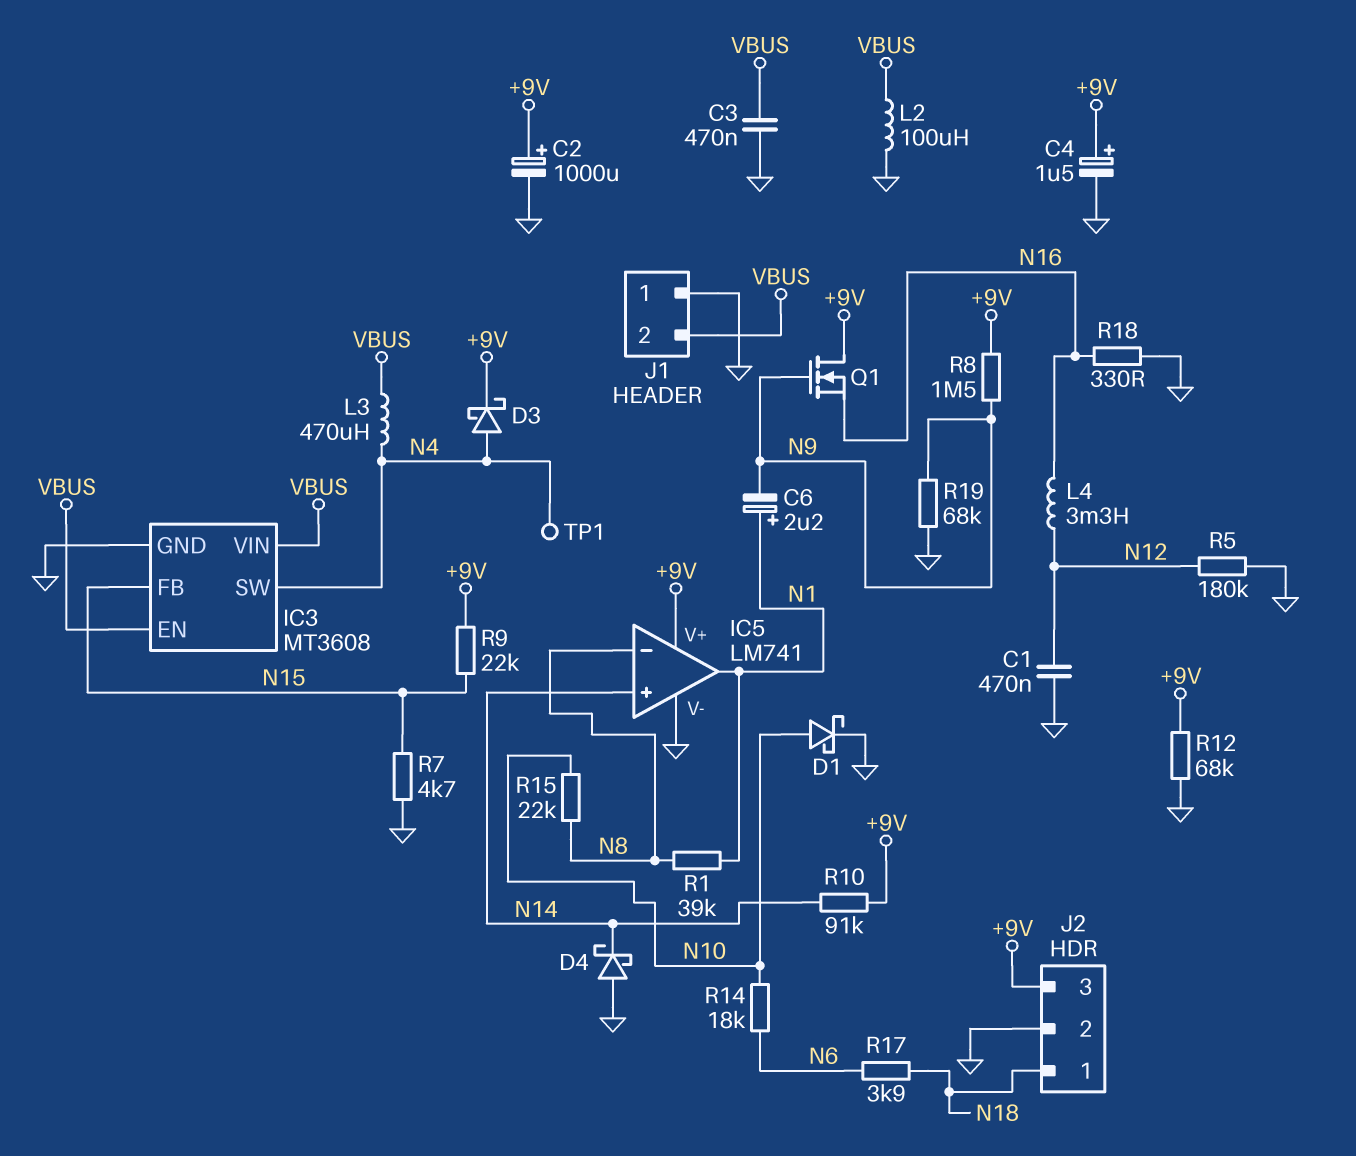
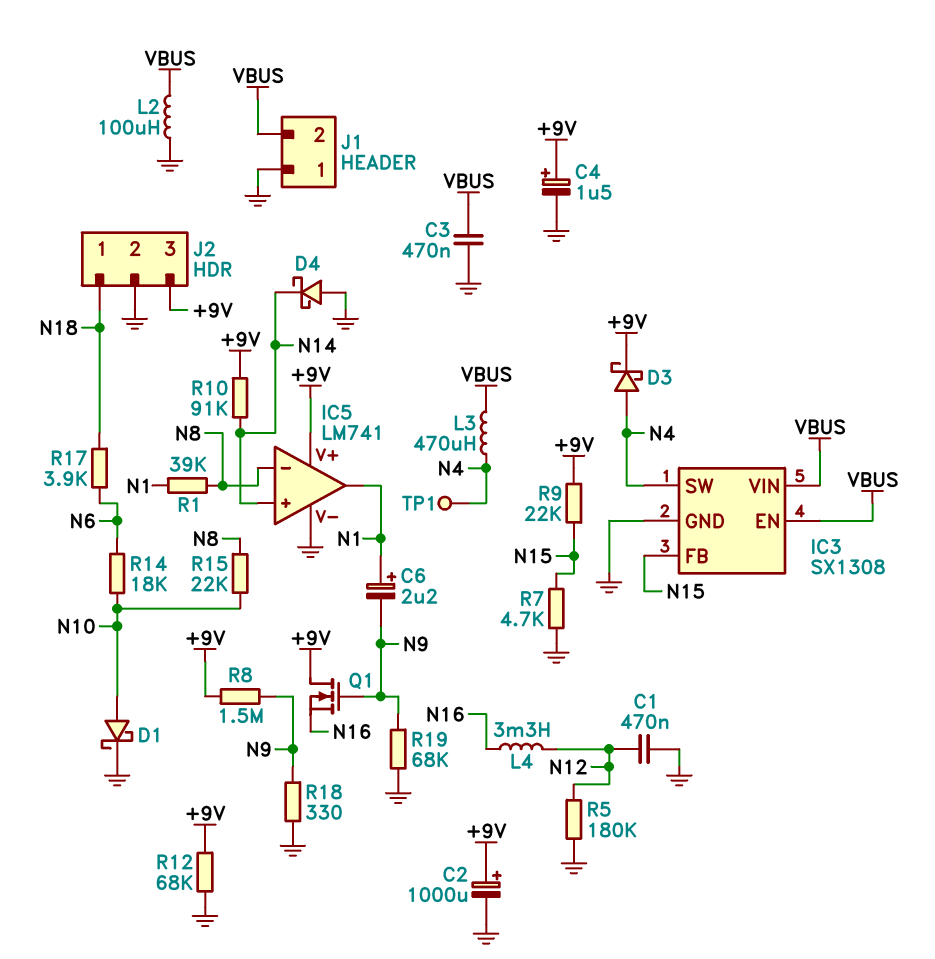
IC3: MT3608 -> SX1308
R18: 330 (GND, N16) -> 330 (GND, N9)

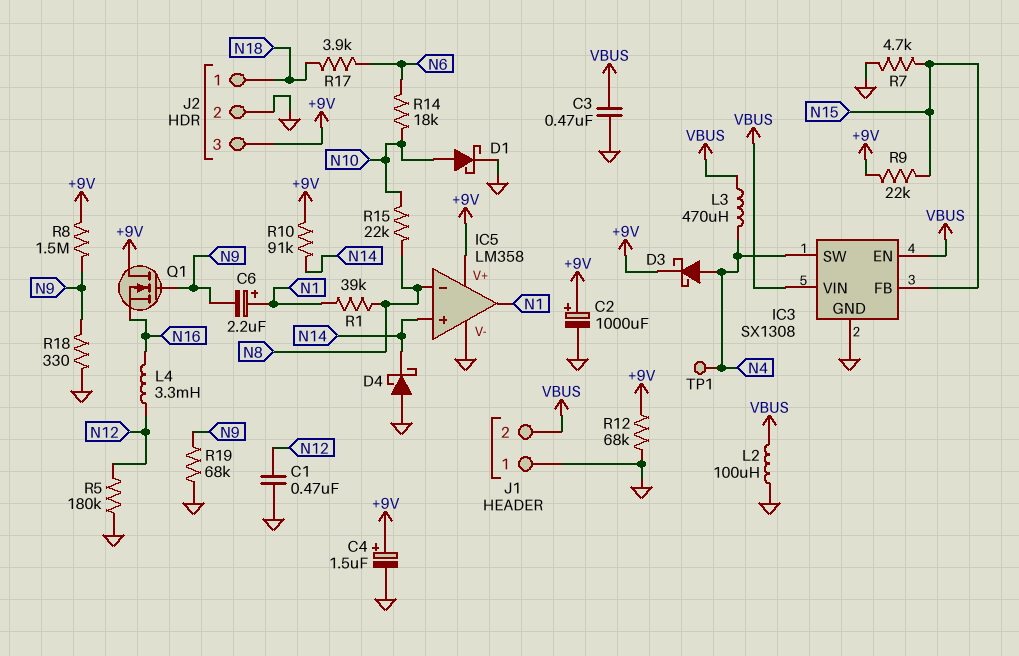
IC5: LM741 -> LM358

